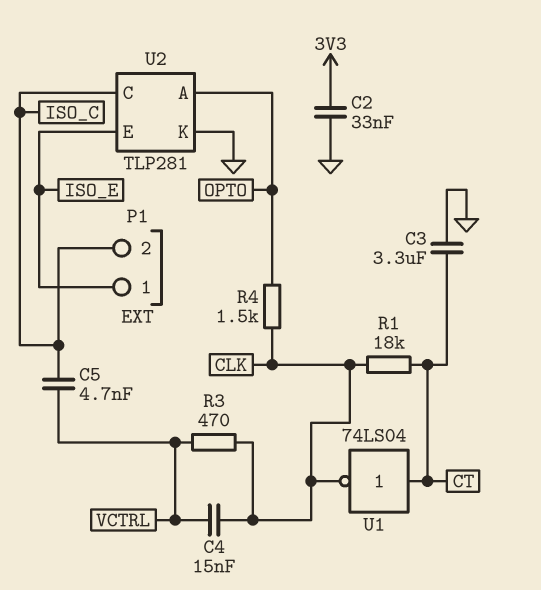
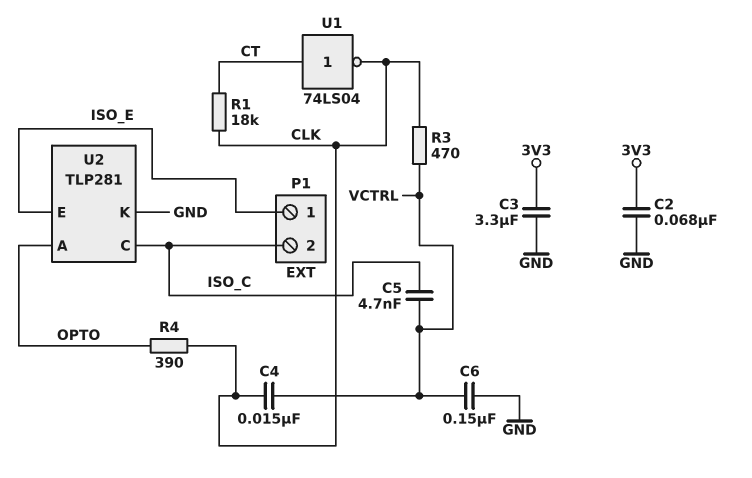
C2: 33nF (3V3, GND) -> 68nF (3V3, GND)
C3: 3.3uF (CT, GND) -> 3.3uF (3V3, GND)
C6: none -> 150nF (GND, VCTRL)
R4: 1.5k (CLK, OPTO) -> 390 (CLK, OPTO)

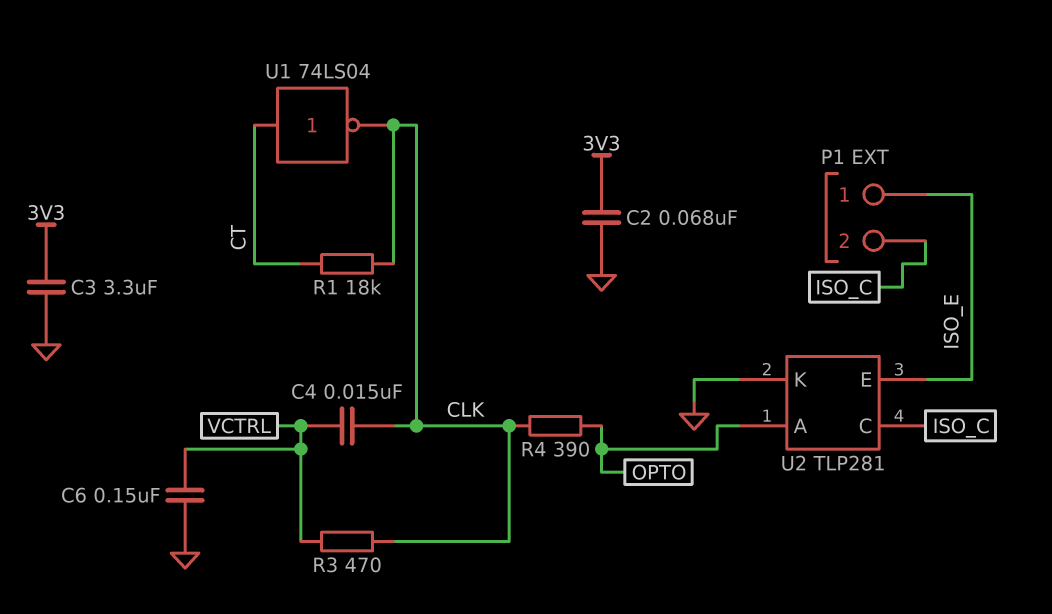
C5: 4.7nF (ISO_C, VCTRL) -> none

